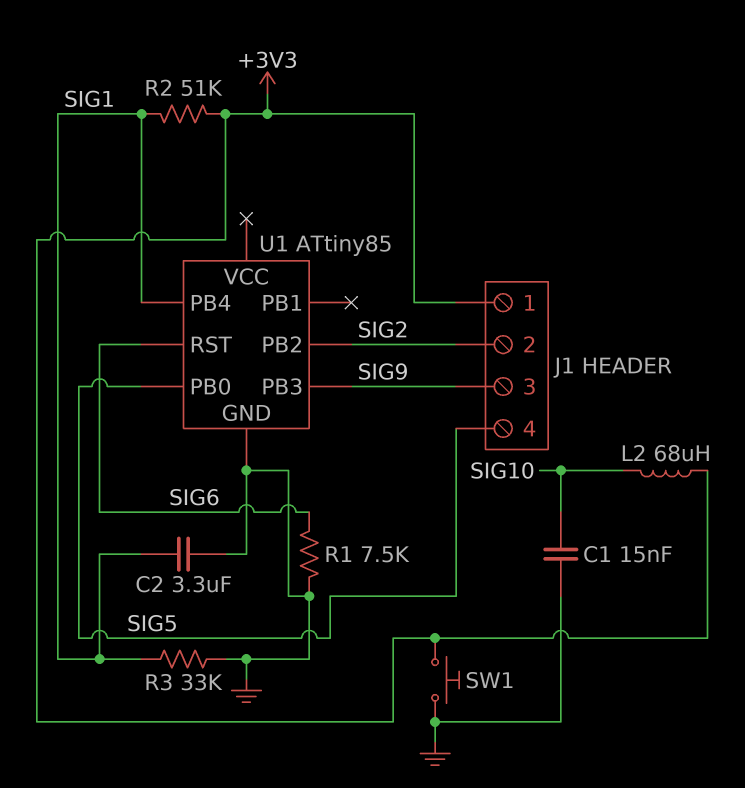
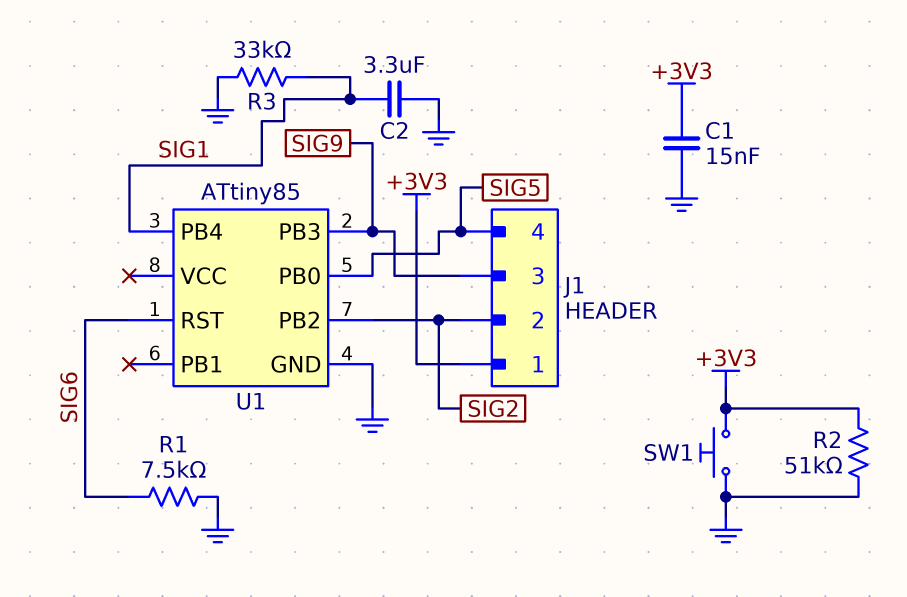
C1: 15nF (GND, SIG10) -> 15nF (+3V3, GND)
L2: 68uH (+3V3, SIG10) -> none
R2: 51k (+3V3, SIG1) -> 51k (+3V3, GND)

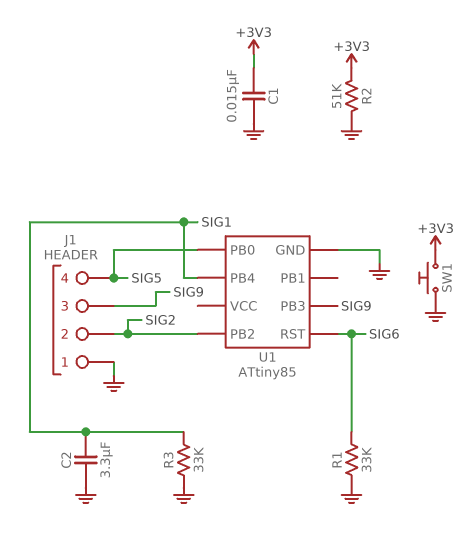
J1 pin 1: +3V3 -> GND
R1: 7.5k (GND, SIG6) -> 33k (GND, SIG6)

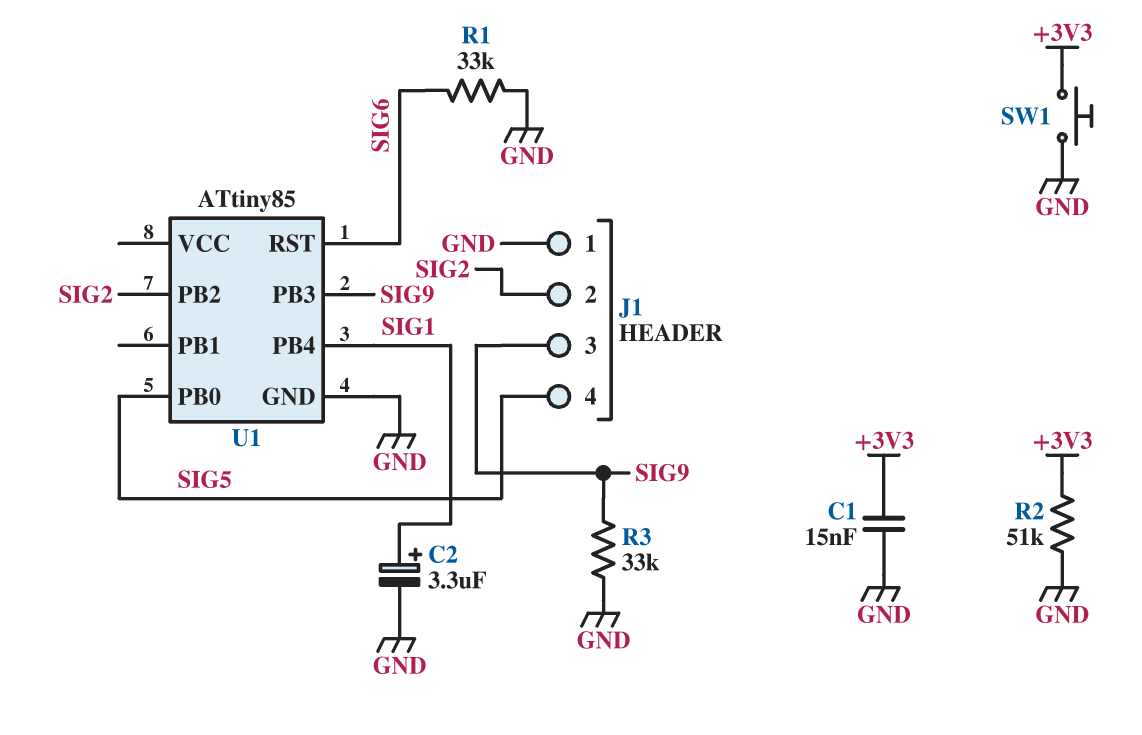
C2: 3.3uF (GND, SIG1) -> 3.3uF (plus SIG1, minus GND)
R3: 33k (GND, SIG1) -> 33k (GND, SIG9)

